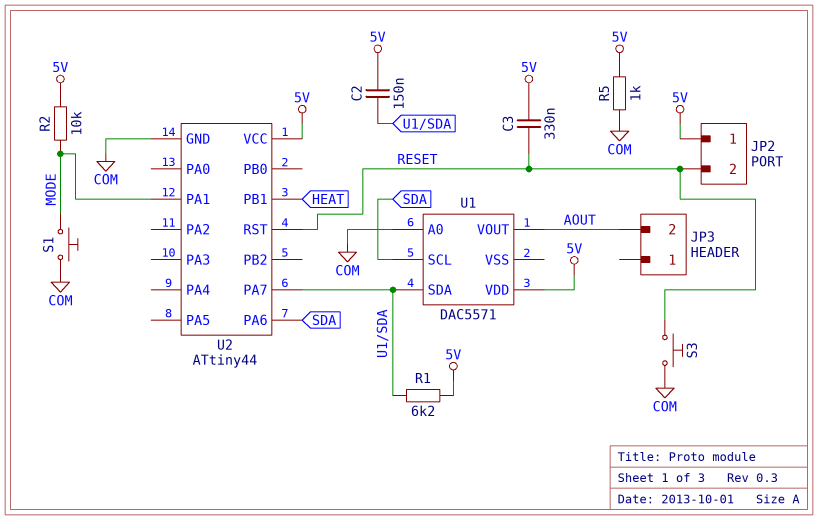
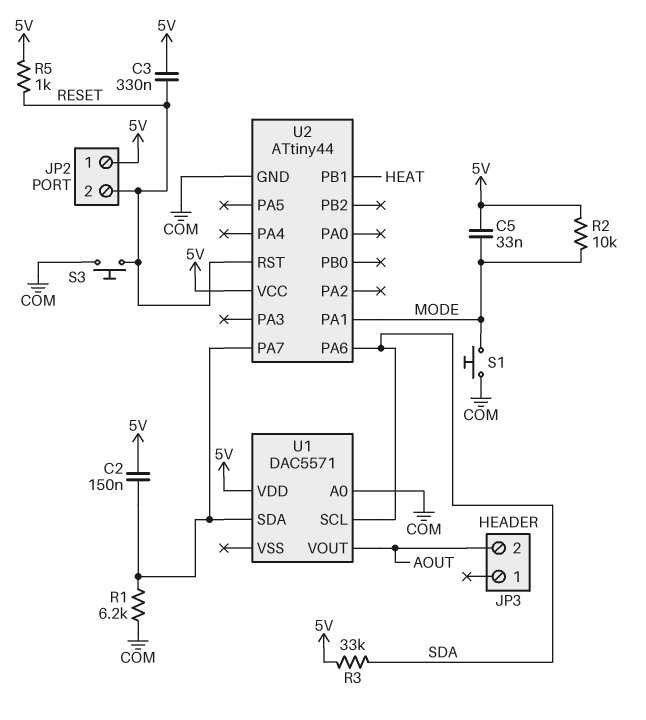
C5: none -> 33nF (5V, MODE)
R1: 6.2k (5V, U1/SDA) -> 6.2k (COM, U1/SDA)
R3: none -> 33k (5V, SDA)
R5: 1k (5V, COM) -> 1k (5V, RESET)

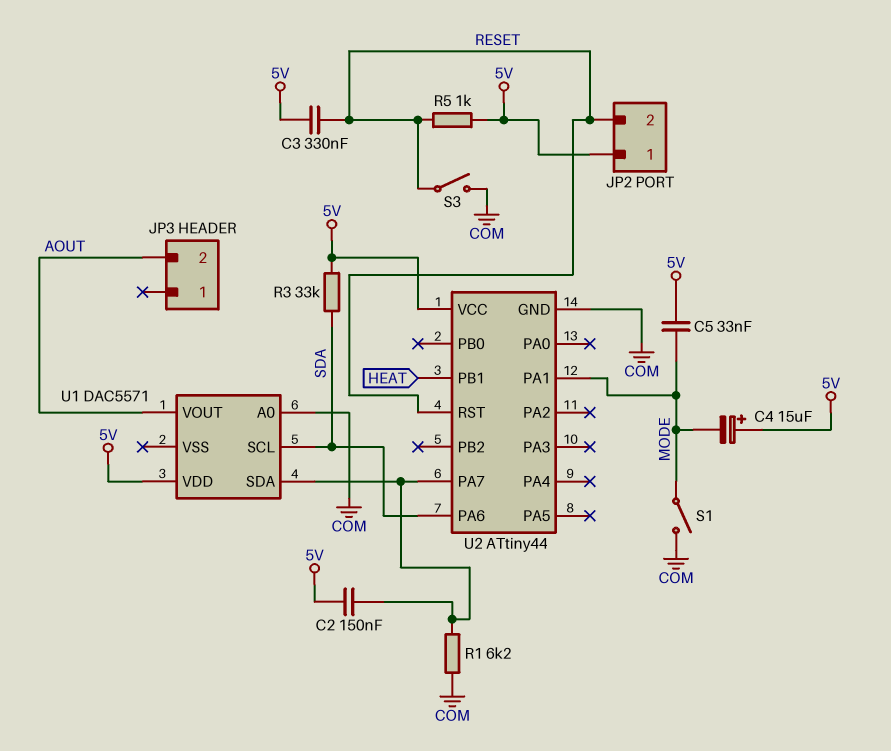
C4: none -> 15uF (plus 5V, minus MODE)
R2: 10k (5V, MODE) -> none
S1: button (COM, MODE) -> switch (COM, MODE)
S3: button (COM, RESET) -> switch (COM, RESET)

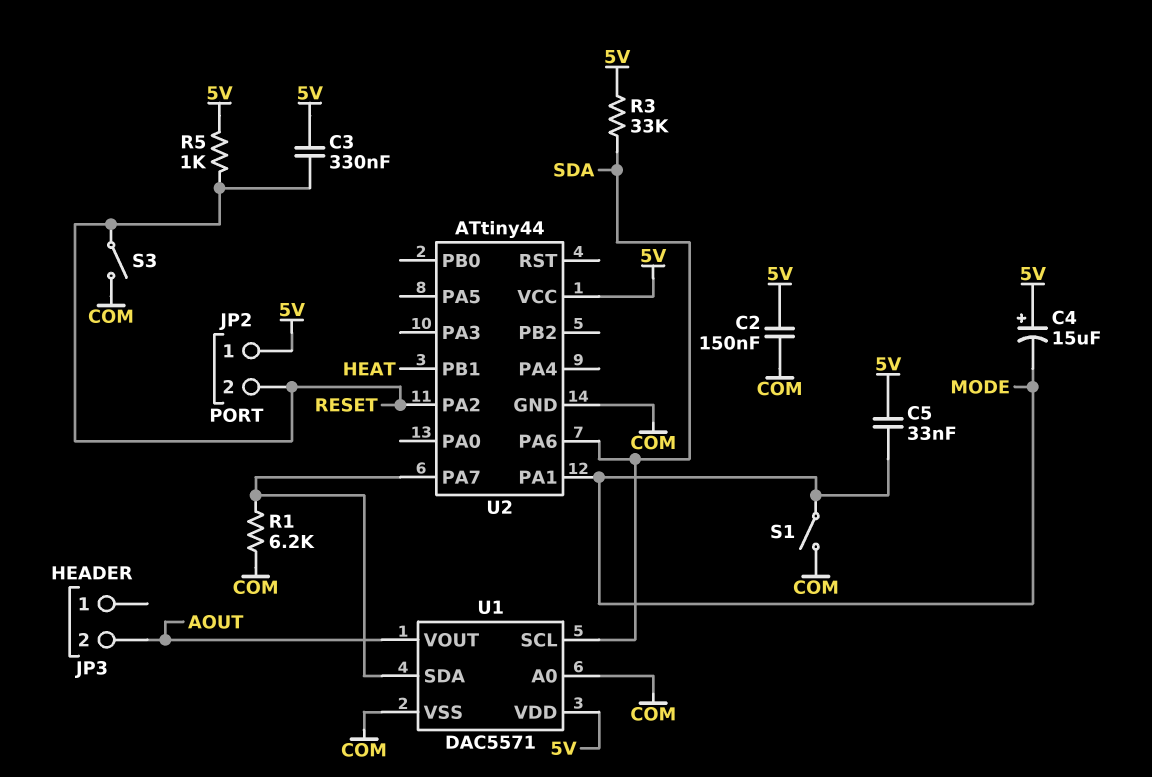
C2: 150nF (5V, U1/SDA) -> 150nF (5V, COM)
U1 pin VSS: none -> COM
U2 pin PA2: none -> RESET
U2 pin RST: RESET -> none

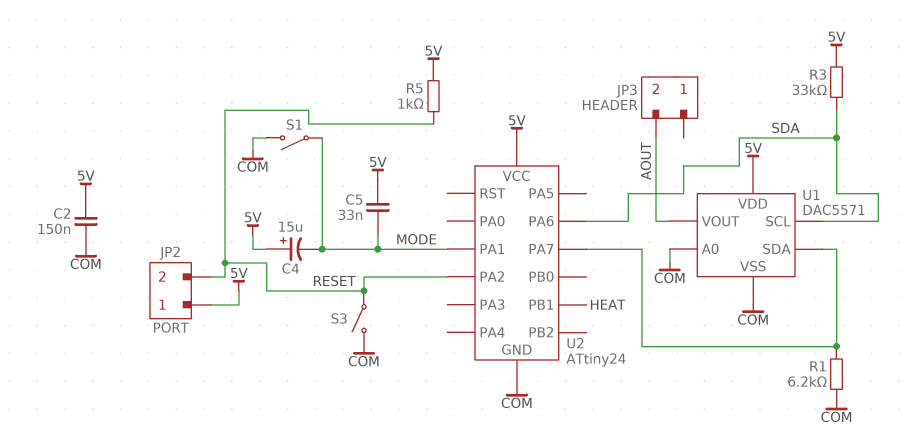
C3: 330nF (5V, RESET) -> none
U2: ATtiny44 -> ATtiny24

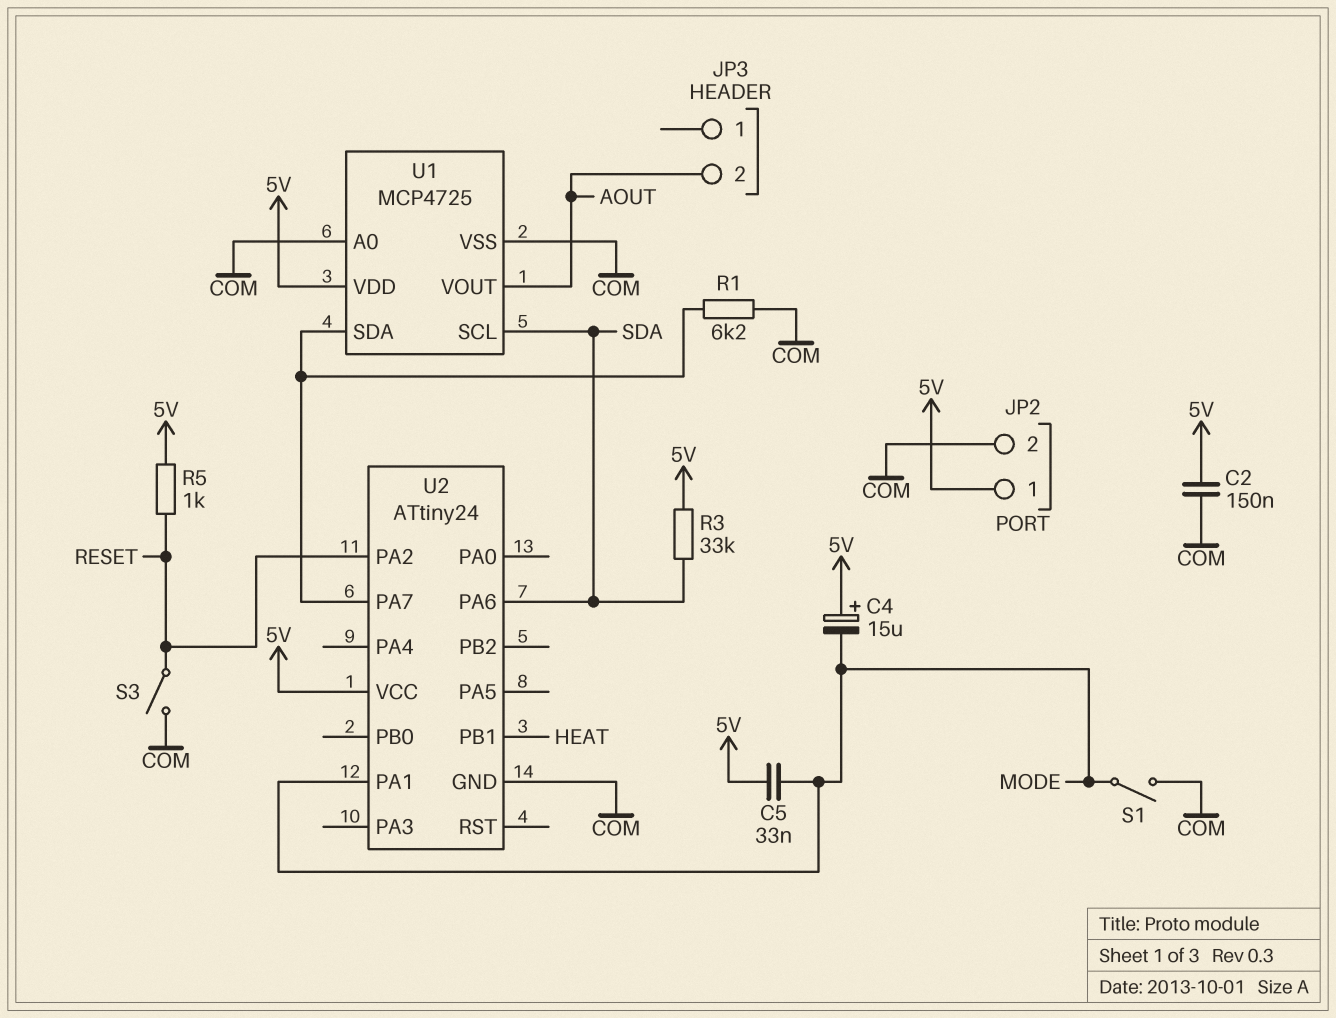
JP2 pin 2: RESET -> COM
U1: DAC5571 -> MCP4725

